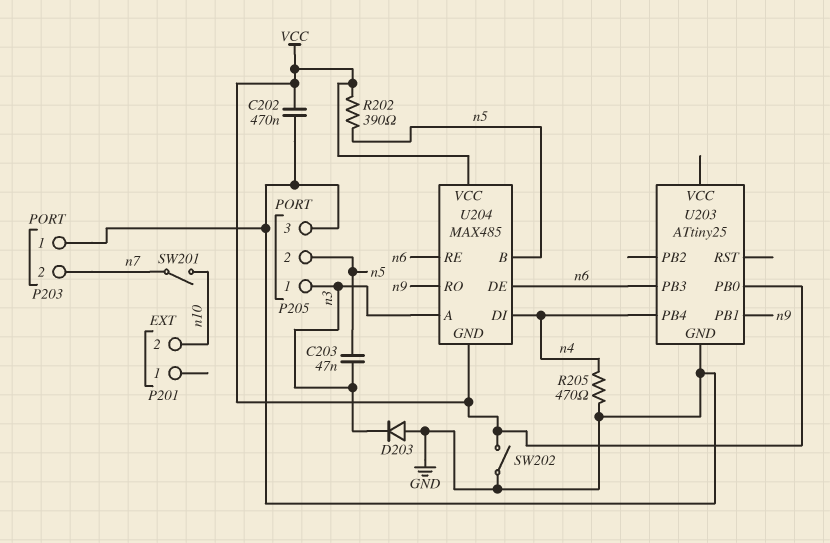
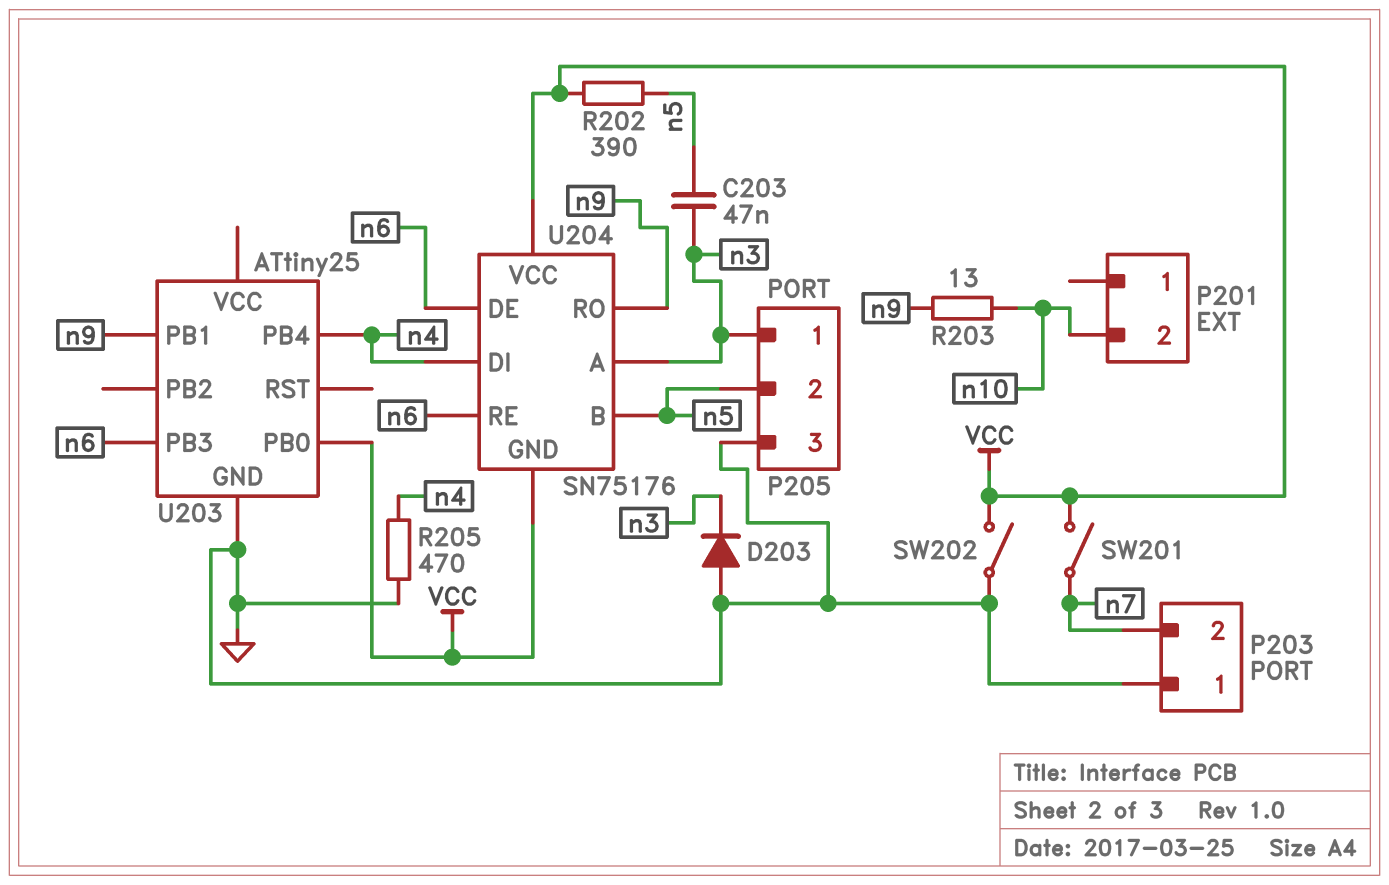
C202: 470nF (GND, VCC) -> none
R203: none -> 13 (n9, n10)
SW201: switch (n7, n10) -> switch (VCC, n7)
U204: MAX485 -> SN75176

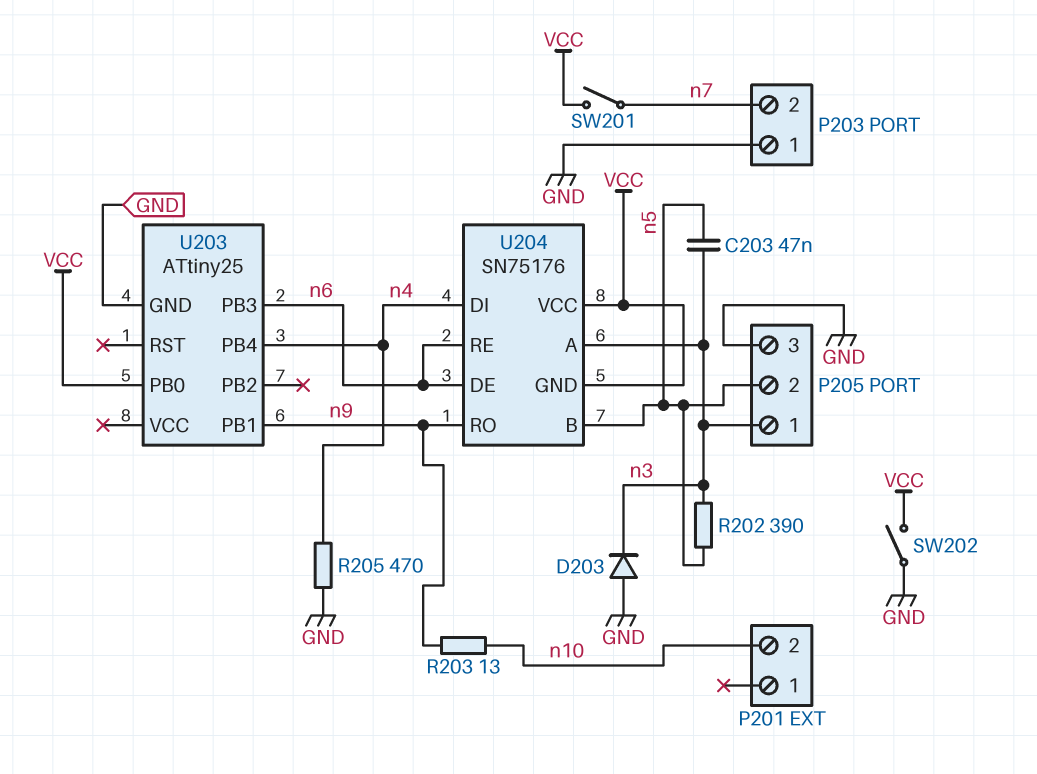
R202: 390 (VCC, n5) -> 390 (n3, n5)

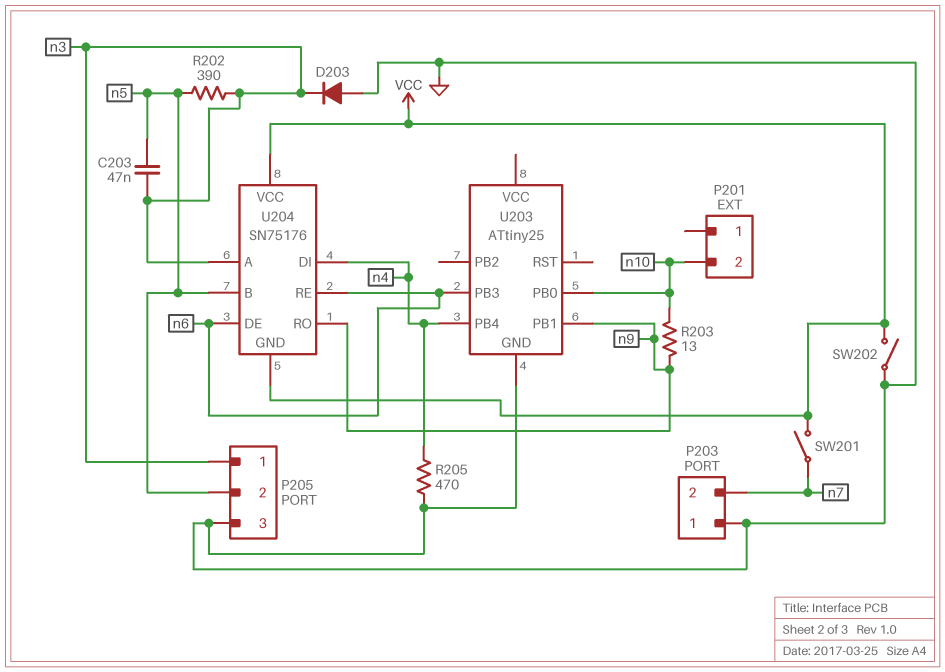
U203 pin PB0: VCC -> n10

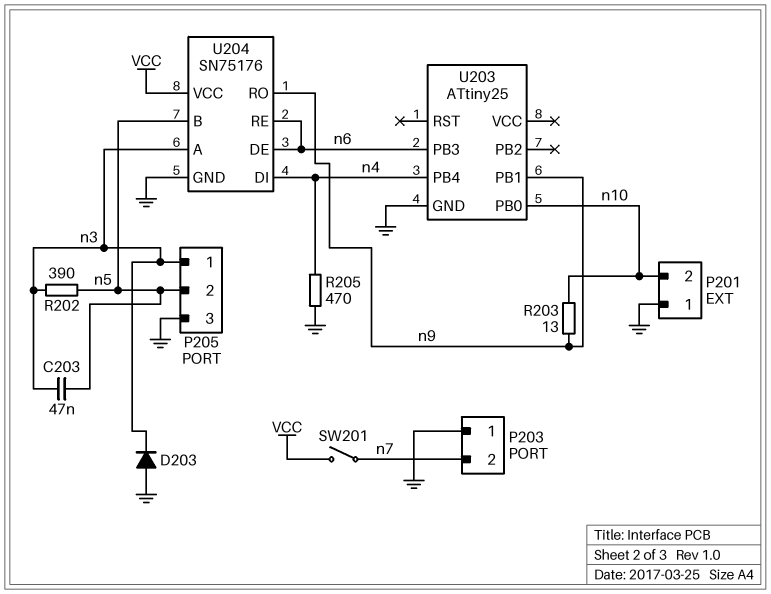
P201 pin 1: none -> GND
SW202: switch (GND, VCC) -> none
U204 pin GND: VCC -> GND

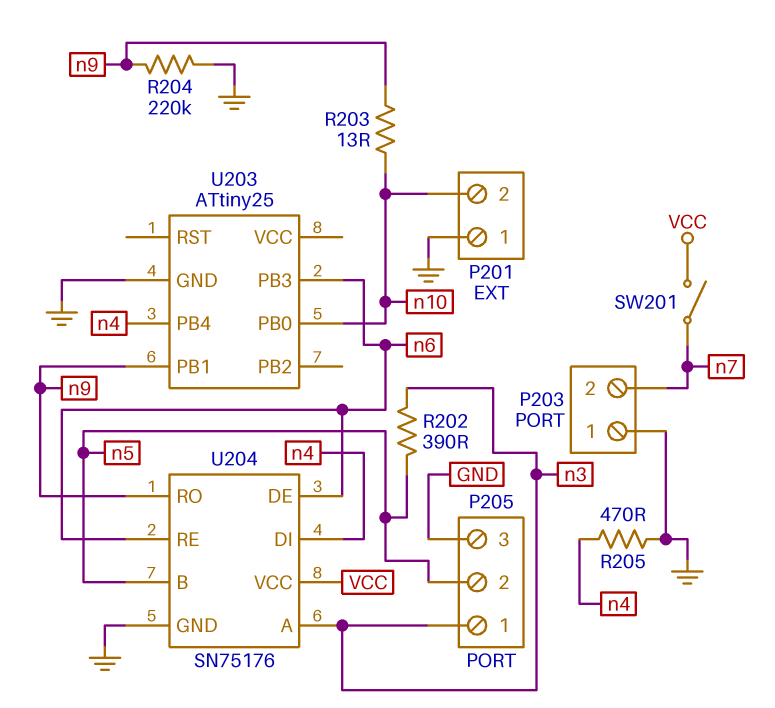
C203: 47nF (n3, n5) -> none
D203: diode (A GND, K n3) -> none
R204: none -> 220k (GND, n9)

